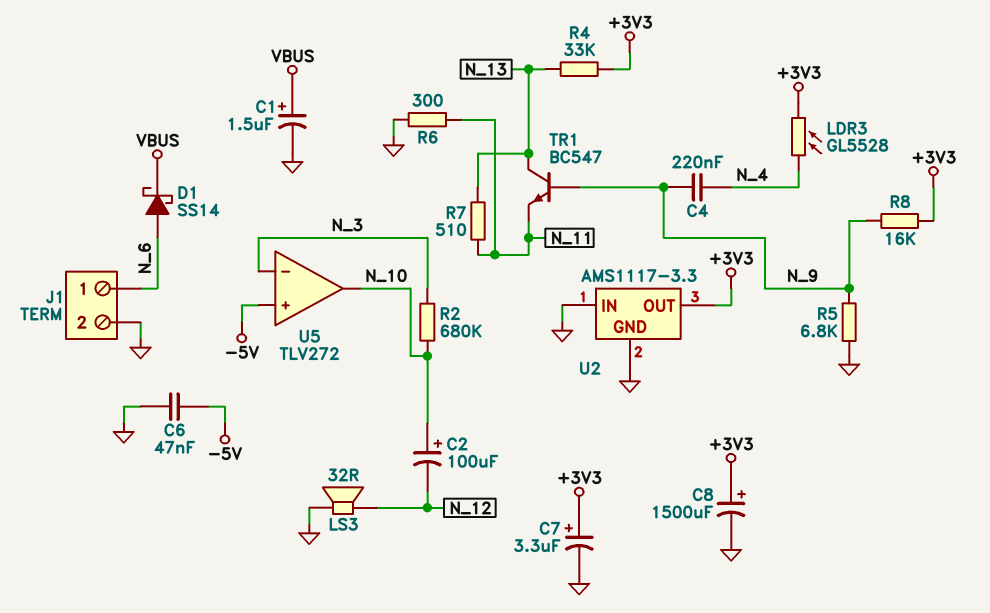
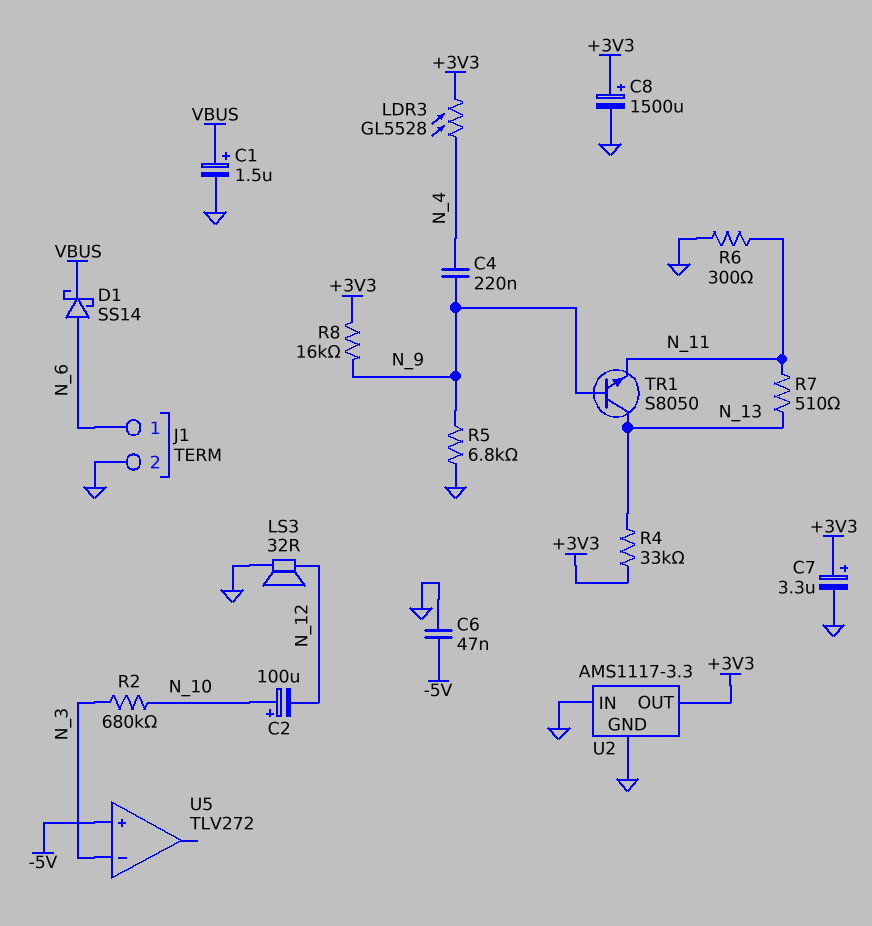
TR1: NPN BC547 (B N_9, C N_13, E N_11) -> NPN S8050 (B N_9, C N_13, E N_11)
U5 pin out: N_10 -> none

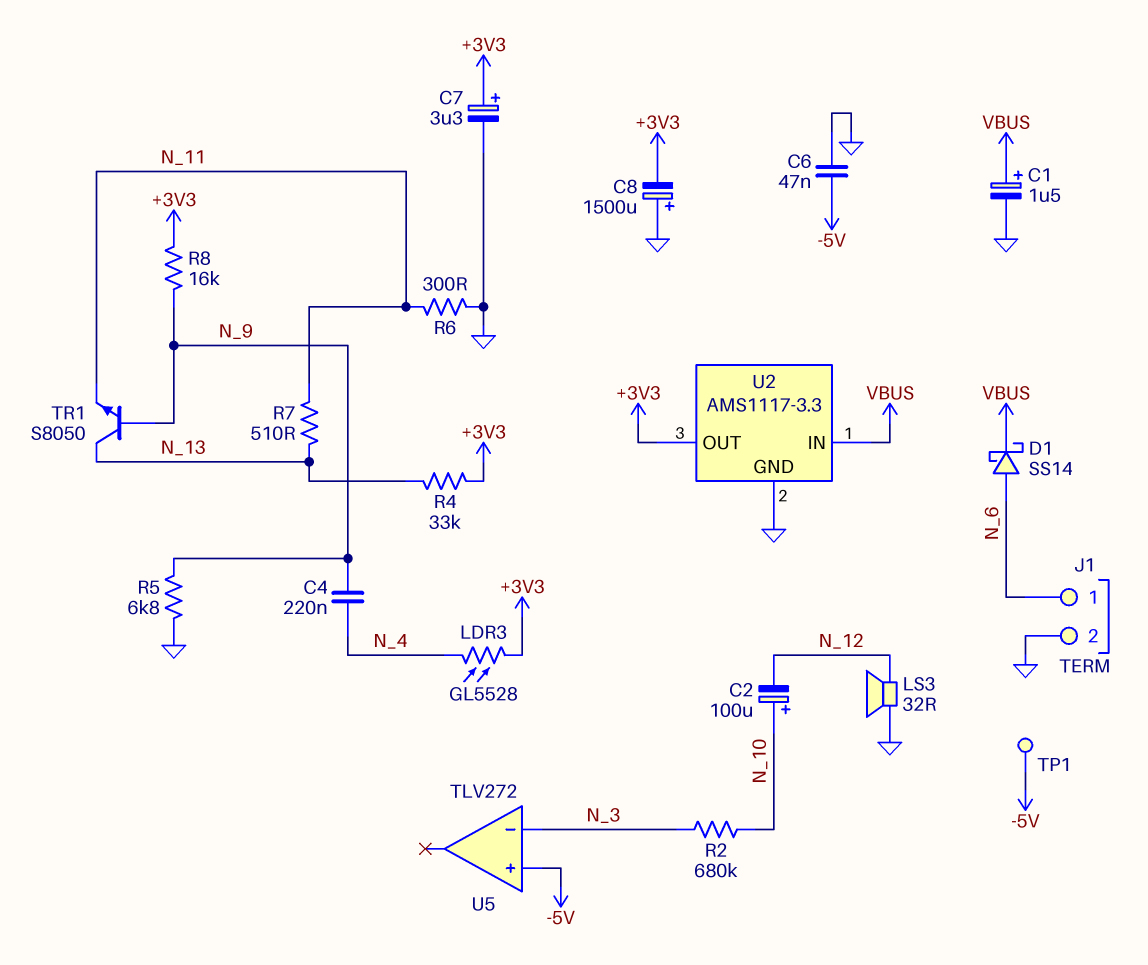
C8: 1500uF (plus +3V3, minus GND) -> 1500uF (plus GND, minus +3V3)
TP1: none -> test point (-5V)
U2 pin IN: GND -> VBUS

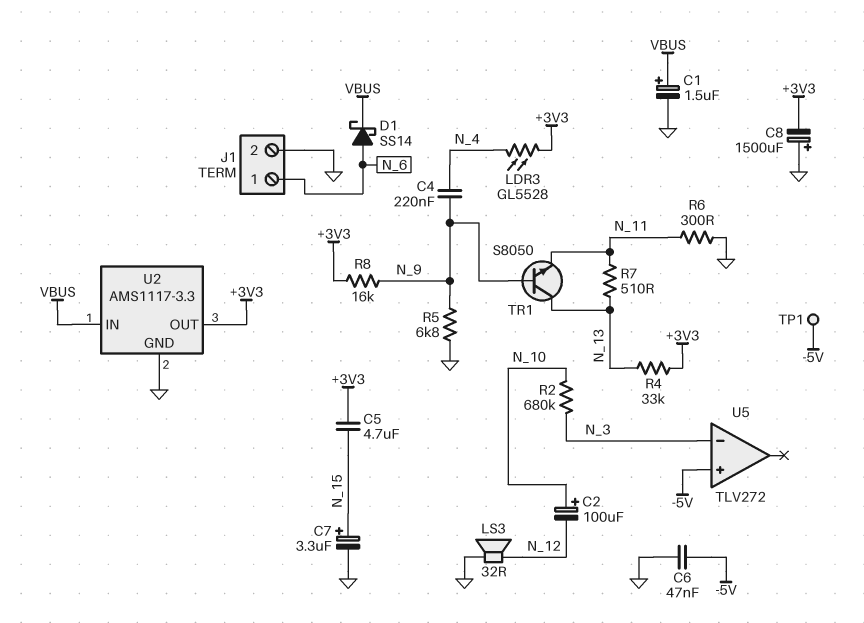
C5: none -> 4.7uF (+3V3, N_15)
C7: 3.3uF (plus +3V3, minus GND) -> 3.3uF (plus N_15, minus GND)

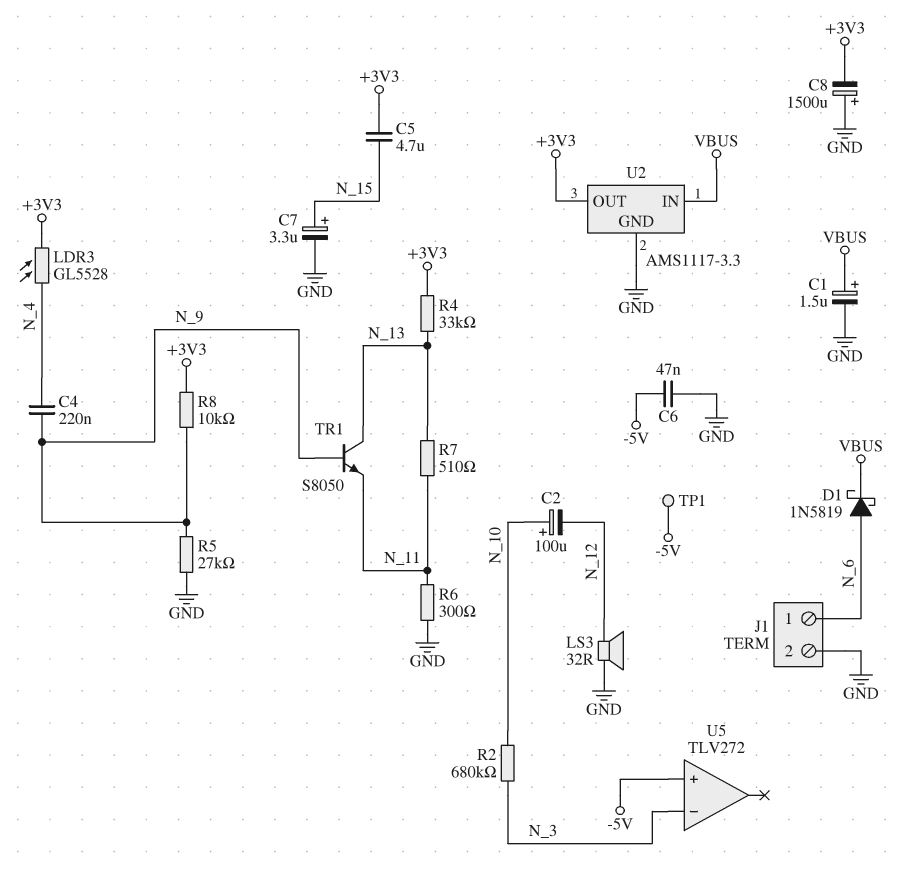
D1: schottky SS14 (A N_6, K VBUS) -> schottky 1N5819 (A N_6, K VBUS)
R5: 6.8k (GND, N_9) -> 27k (GND, N_9)
R8: 16k (+3V3, N_9) -> 10k (+3V3, N_9)

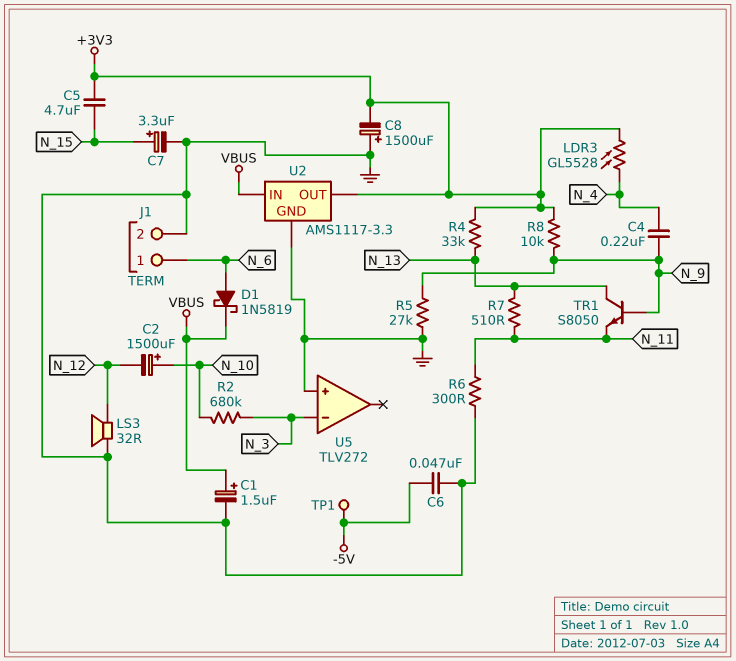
C2: 100uF (plus N_10, minus N_12) -> 1500uF (plus N_10, minus N_12)
U5 pin in+: -5V -> GND

